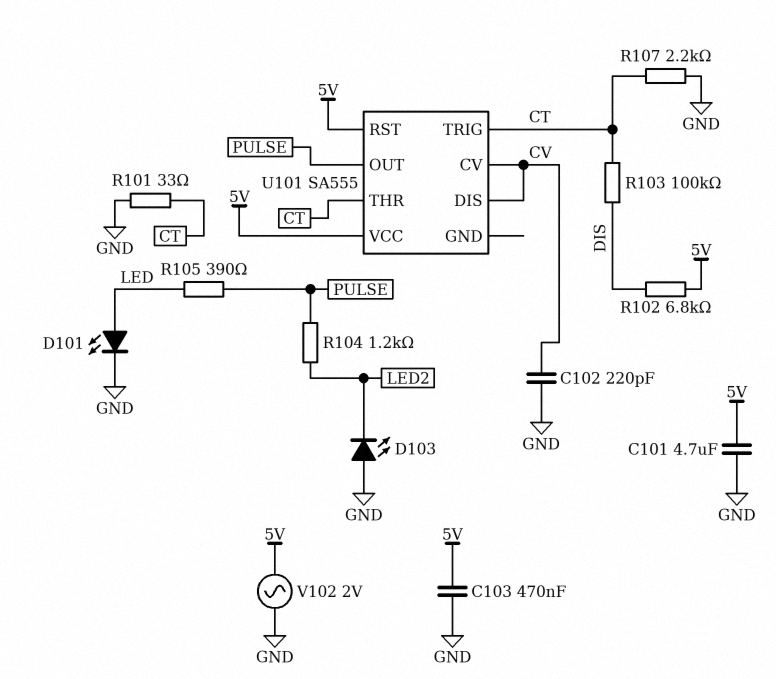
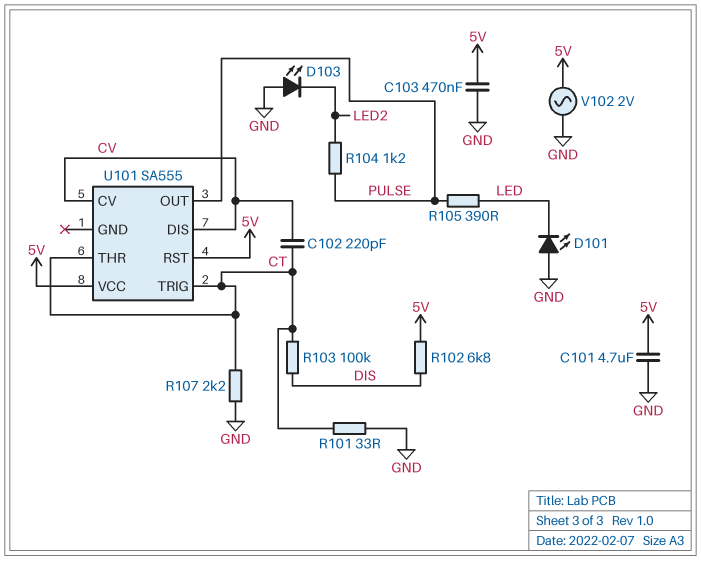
C102: 220pF (CV, GND) -> 220pF (CT, CV)
D101: LED (A LED, K GND) -> LED (A GND, K LED)

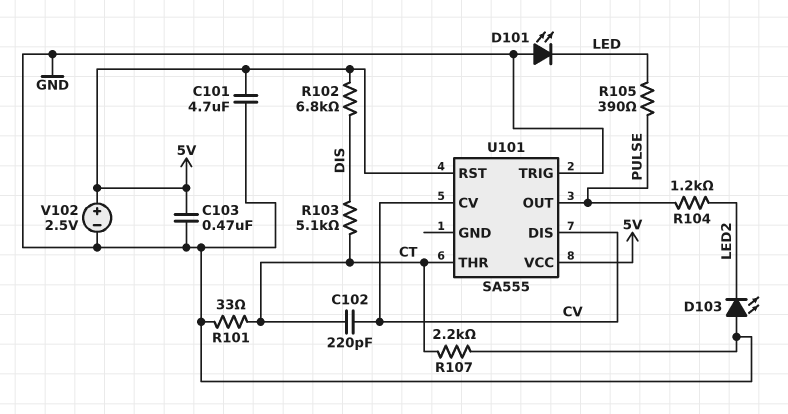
R103: 100k (CT, DIS) -> 5.1k (CT, DIS)
U101 pin TRIG: CT -> GND
V102: AC 2V (5V, GND) -> 2.5V (plus 5V, minus GND)

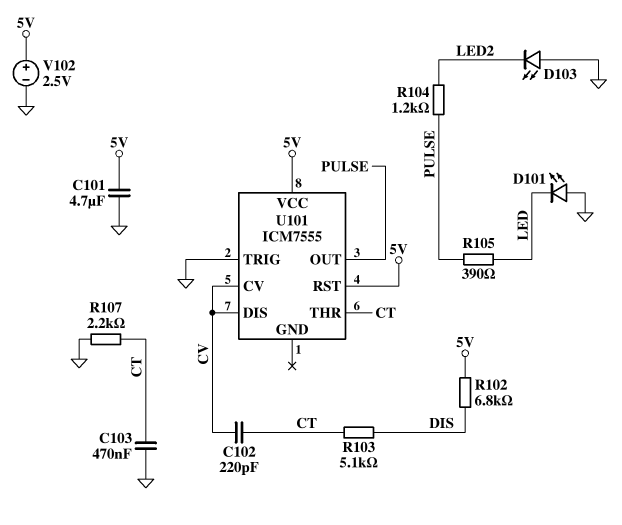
C103: 470nF (5V, GND) -> 470nF (CT, GND)
R101: 33 (CT, GND) -> none
U101: SA555 -> ICM7555

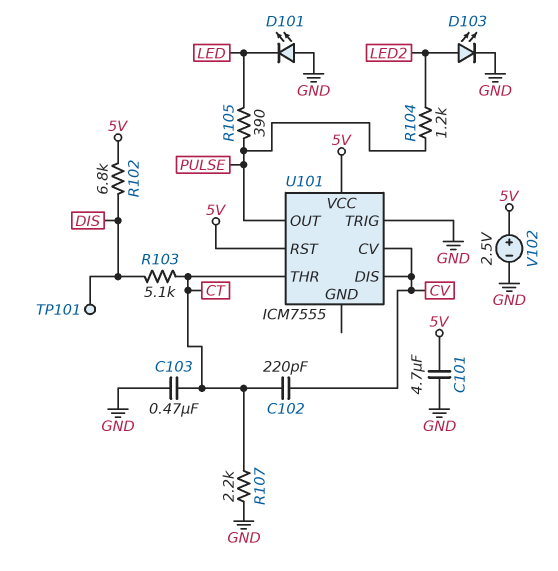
D103: LED (A GND, K LED2) -> LED (A LED2, K GND)
TP101: none -> test point (DIS)

